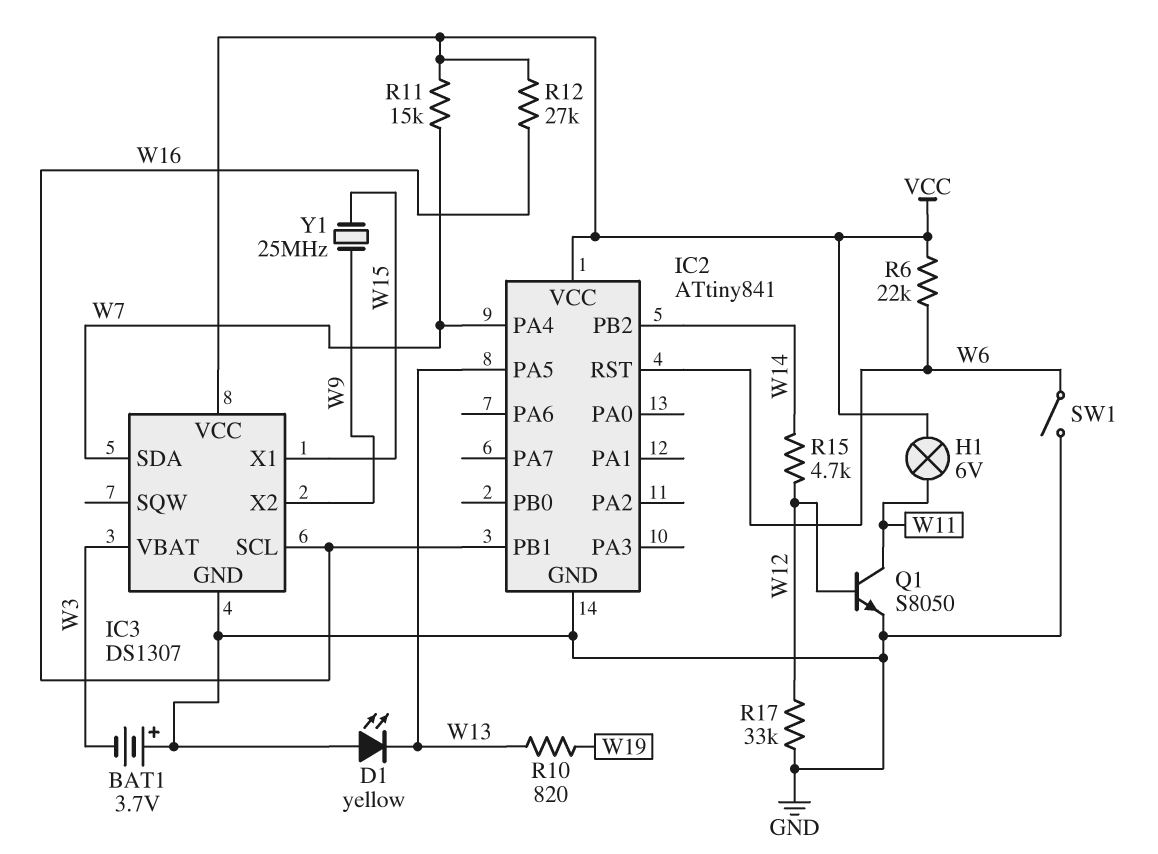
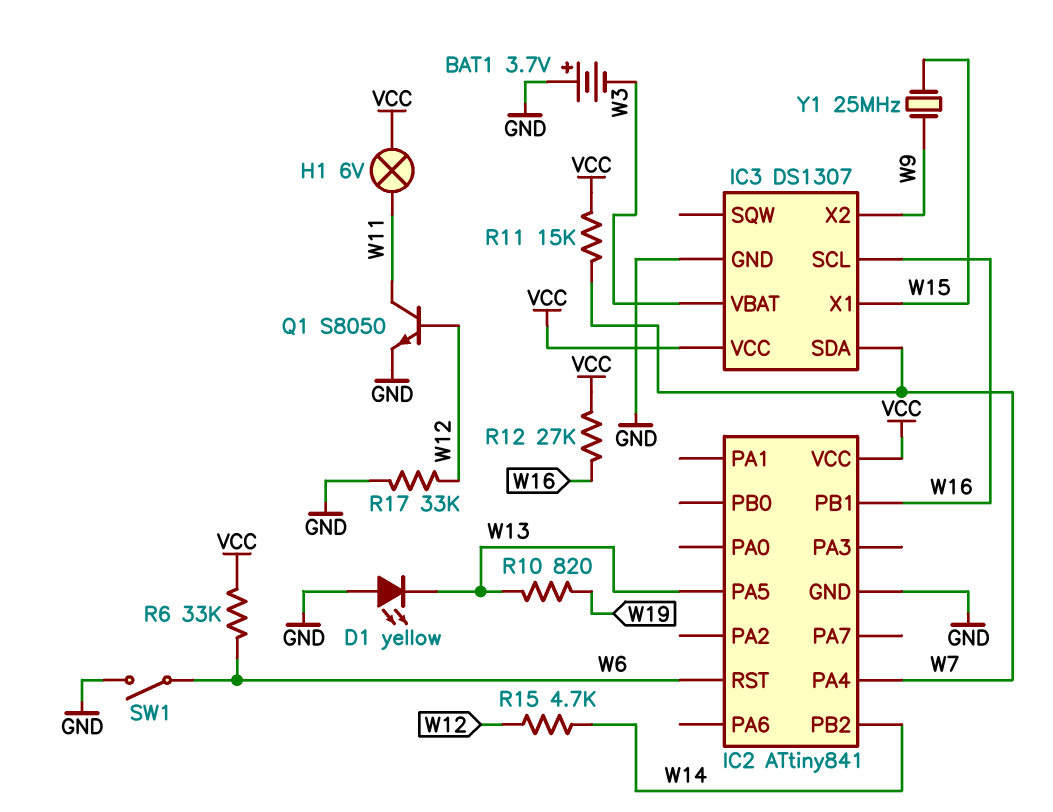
R6: 22k (VCC, W6) -> 33k (VCC, W6)

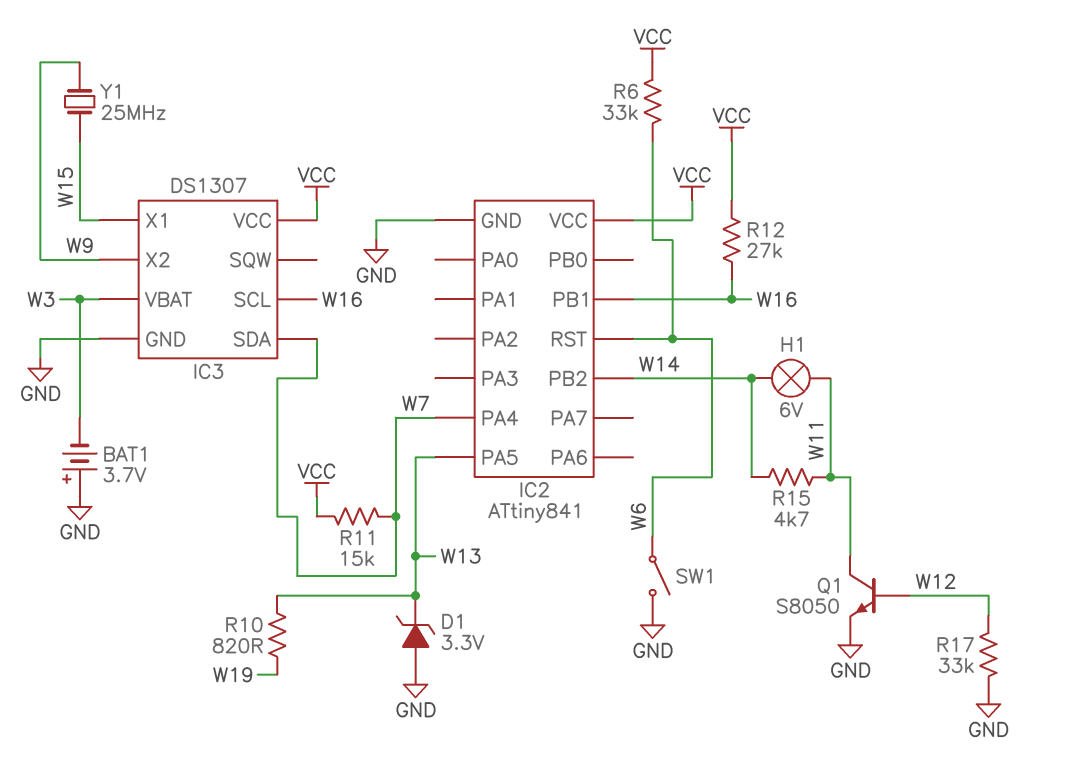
D1: LED yellow (A GND, K W13) -> zener 3.3V (A GND, K W13)
H1: lamp 6V (VCC, W11) -> lamp 6V (W11, W14)
R15: 4.7k (W12, W14) -> 4.7k (W11, W14)

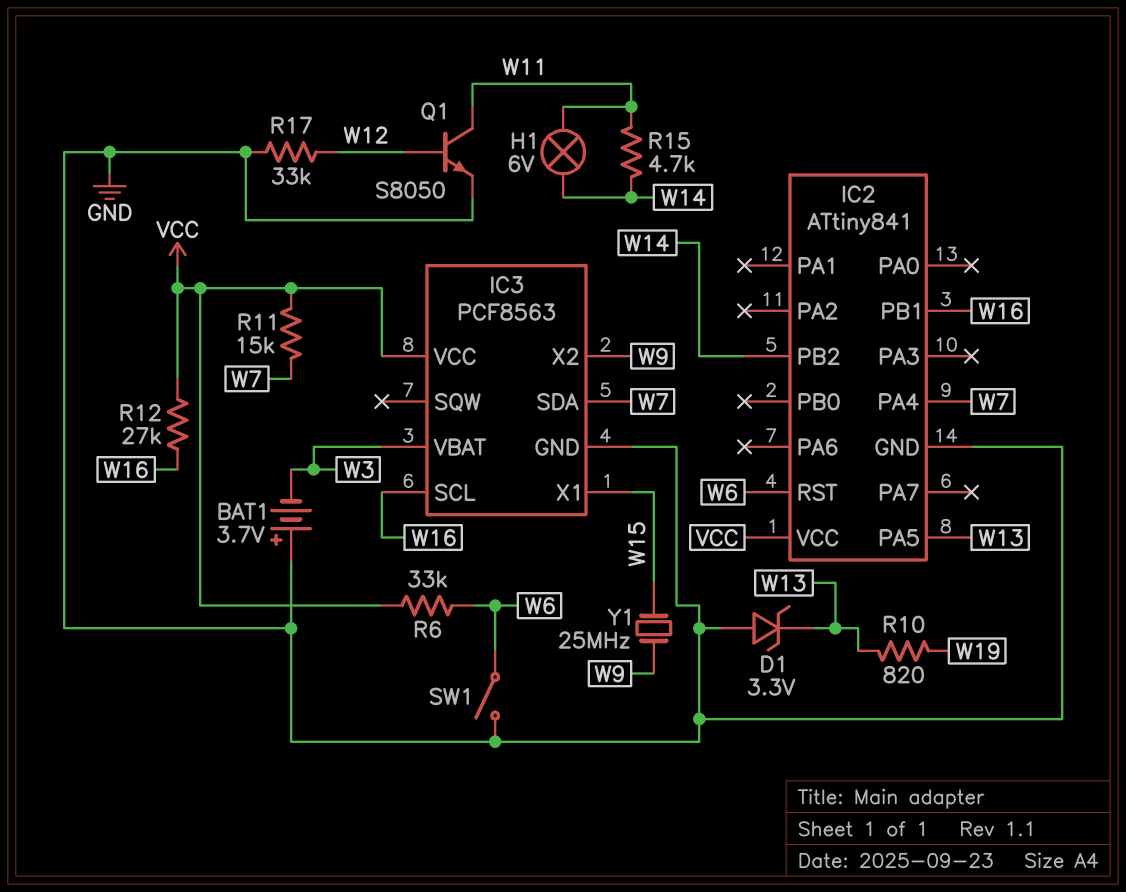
IC3: DS1307 -> PCF8563

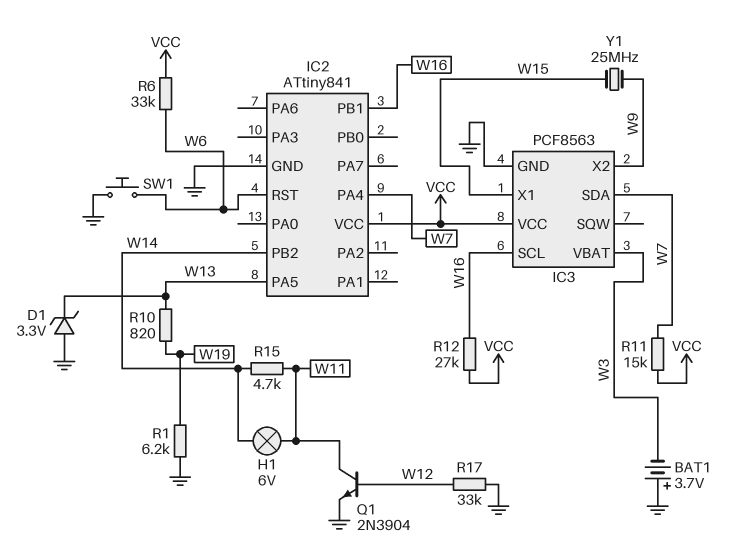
Q1: NPN S8050 (B W12, C W11, E GND) -> NPN 2N3904 (B W12, C W11, E GND)
R1: none -> 6.2k (GND, W19)
SW1: switch (GND, W6) -> button (GND, W6)

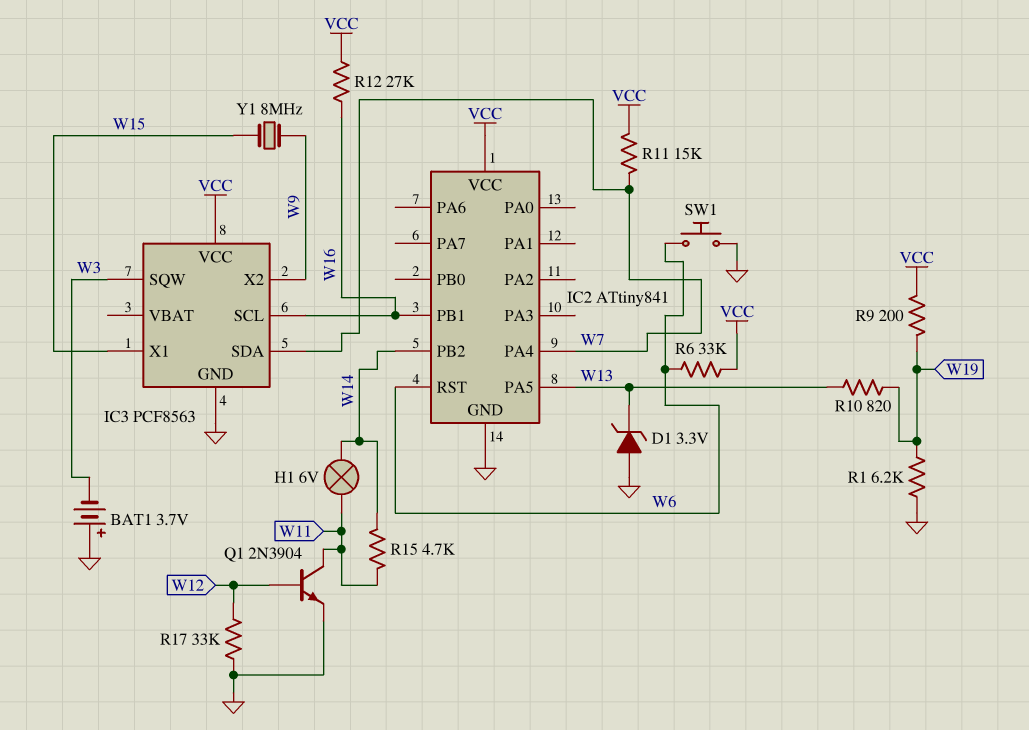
IC3 pin SQW: none -> W3
IC3 pin VBAT: W3 -> none
R9: none -> 200 (VCC, W19)
Y1: 25MHz (W9, W15) -> 8MHz (W9, W15)

